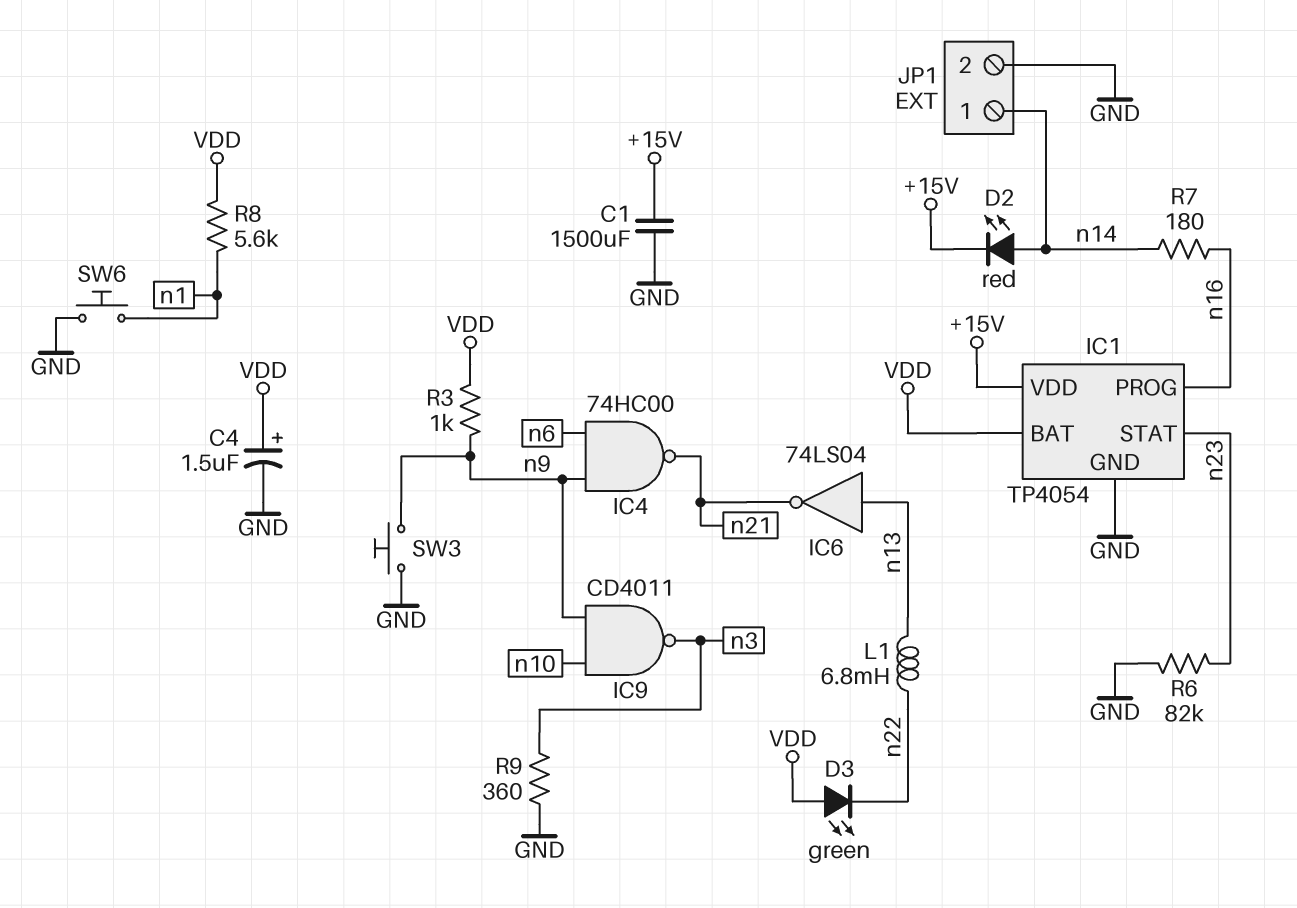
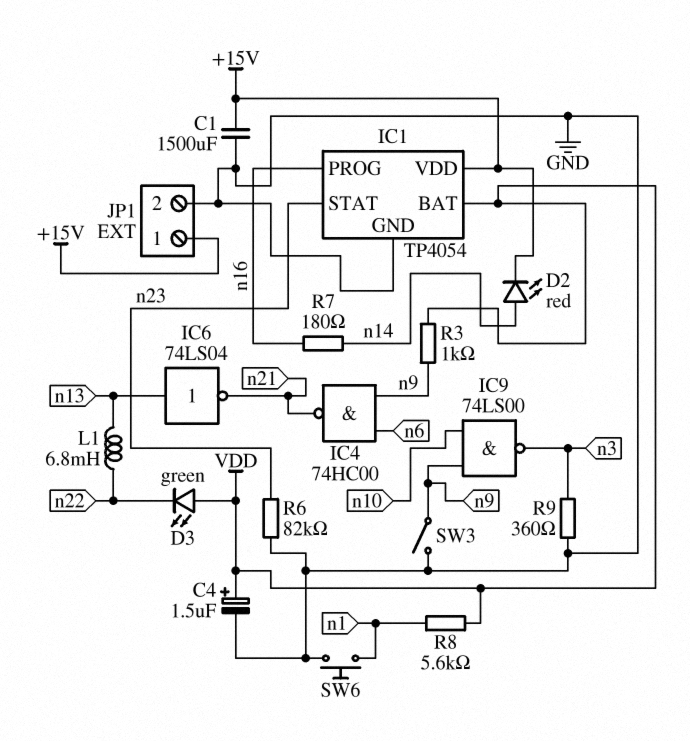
IC9: NAND CD4011 (in n9, in n10, out n3) -> NAND 74LS00 (in n9, in n10, out n3)
JP1 pin 1: n14 -> +15V
SW3: button (GND, n9) -> switch (GND, n9)

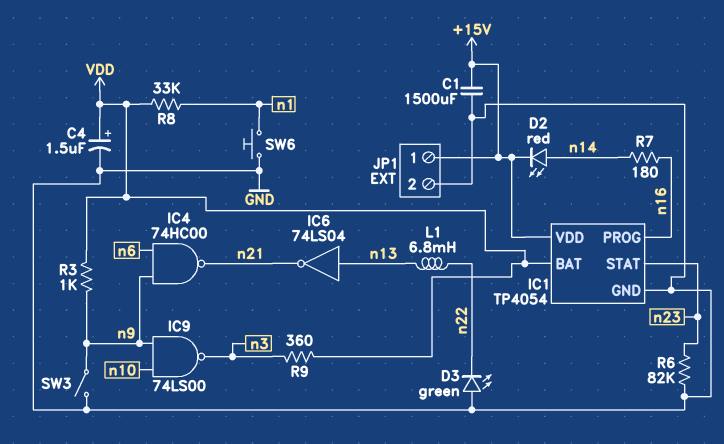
D3: LED green (A VDD, K n22) -> LED green (A GND, K n22)
R8: 5.6k (VDD, n1) -> 33k (VDD, n1)
R9: 360 (GND, n3) -> 360 (VDD, n3)

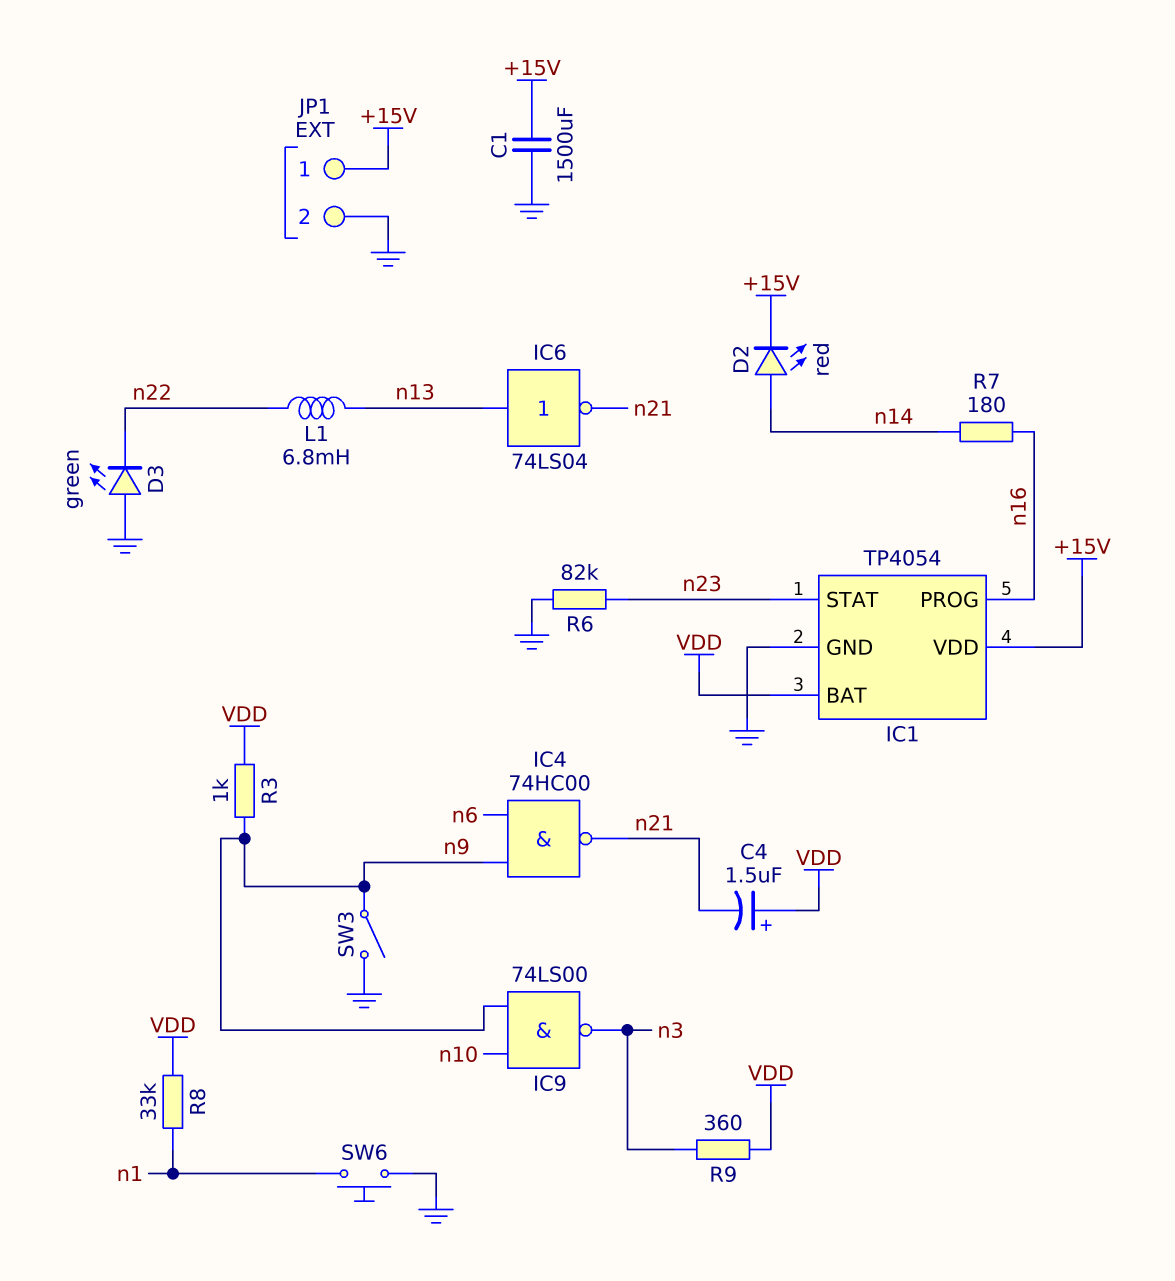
C4: 1.5uF (plus VDD, minus GND) -> 1.5uF (plus VDD, minus n21)

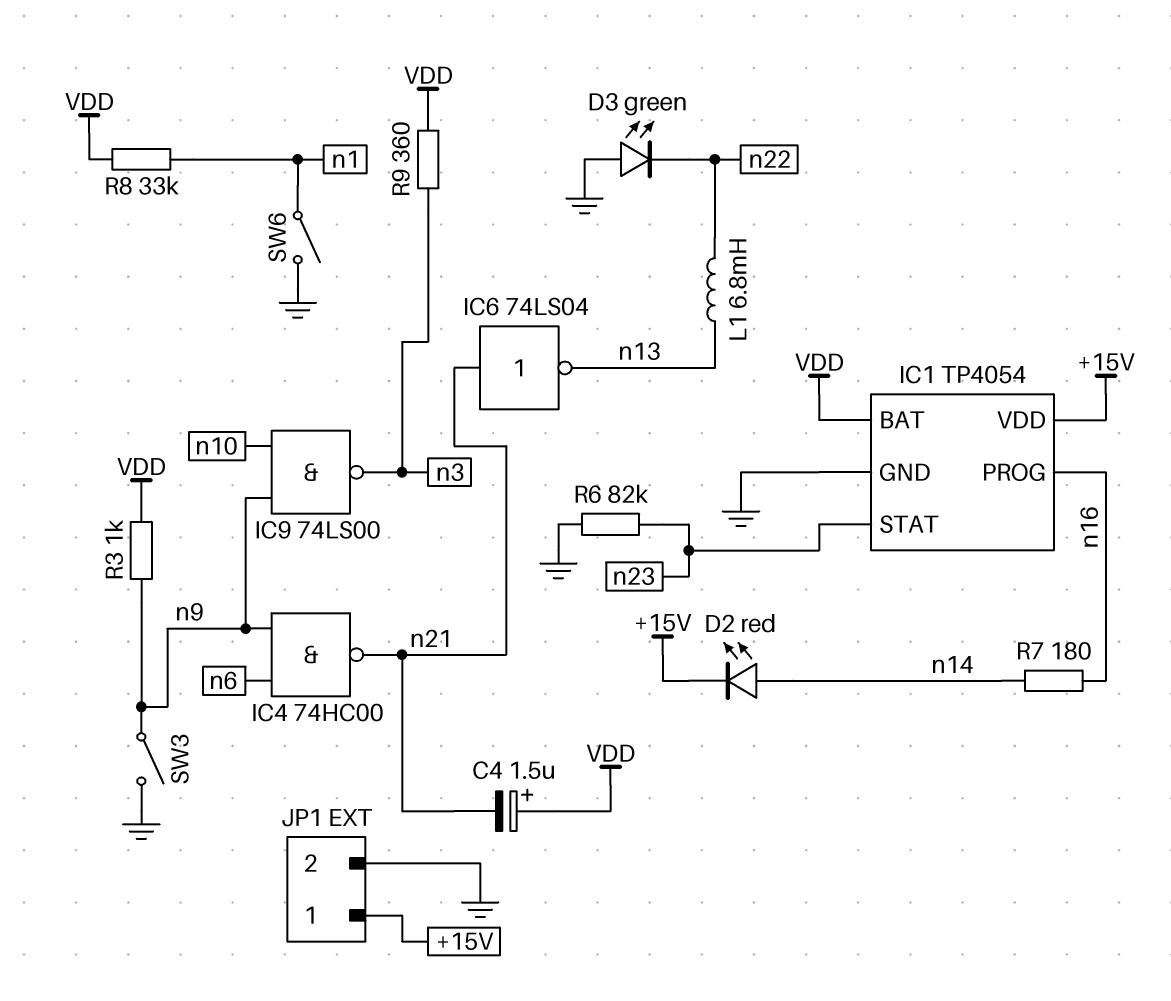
C1: 1500uF (+15V, GND) -> none
IC6: NOT 74LS04 (in n13, out n21) -> NOT 74LS04 (in n21, out n13)
SW6: button (GND, n1) -> switch (GND, n1)

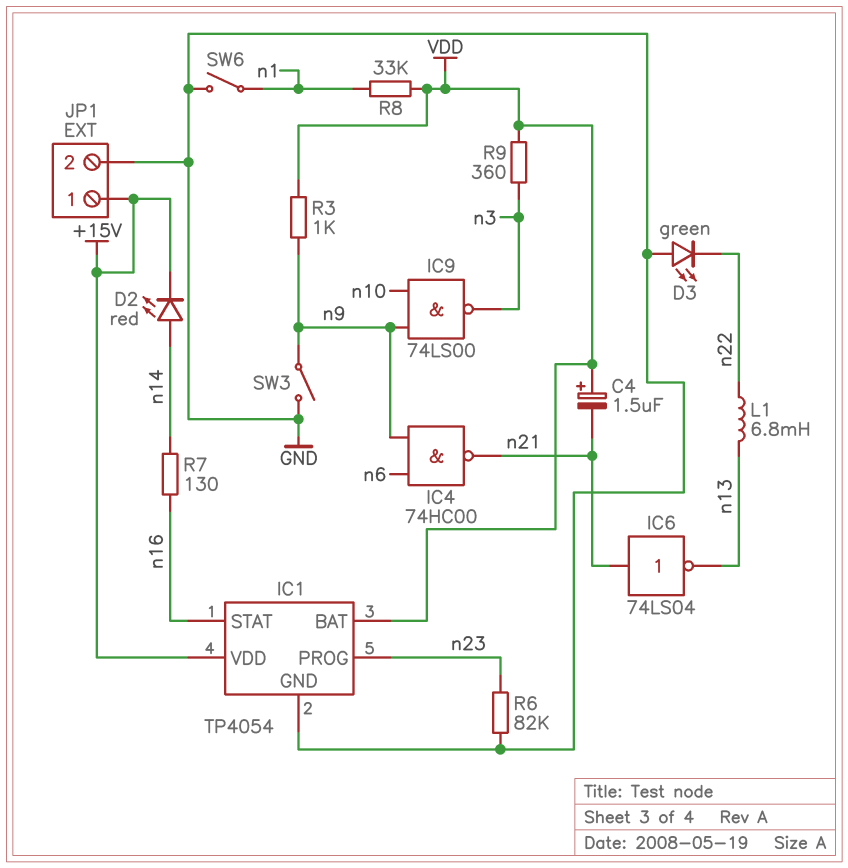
IC1 pin PROG: n16 -> n23
IC1 pin STAT: n23 -> n16
R7: 180 (n14, n16) -> 130 (n14, n16)

